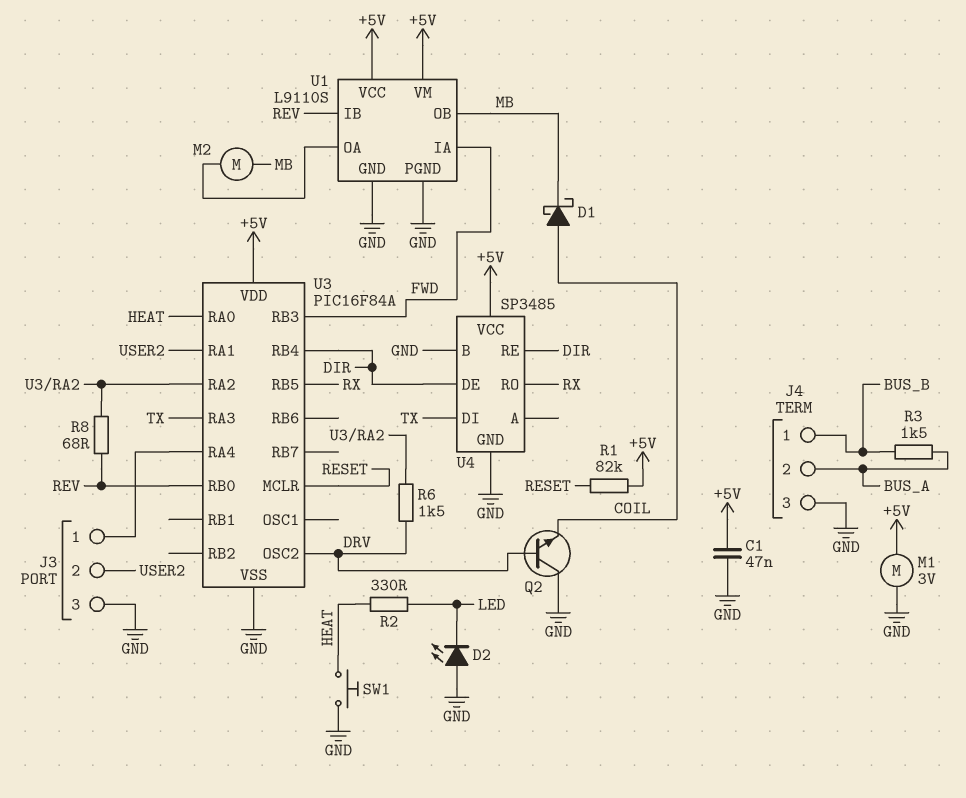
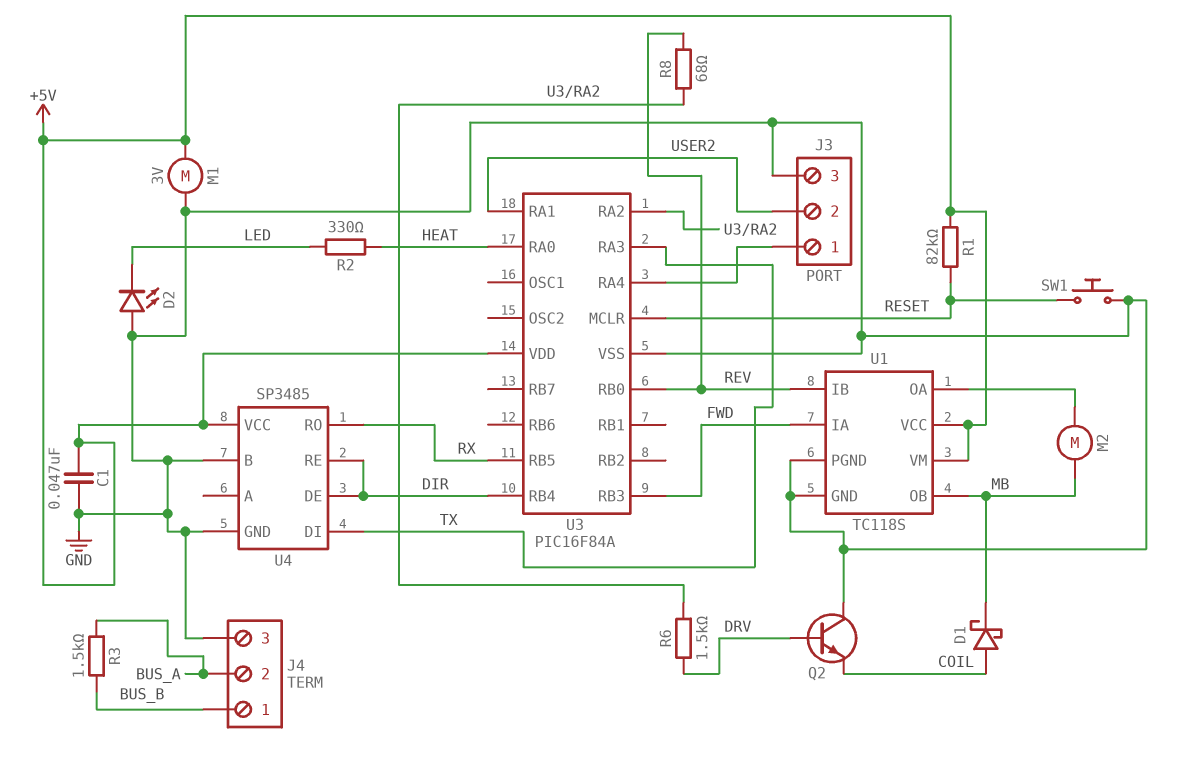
SW1: button (GND, HEAT) -> button (GND, RESET)
U1: L9110S -> TC118S
U3 pin OSC2: DRV -> none

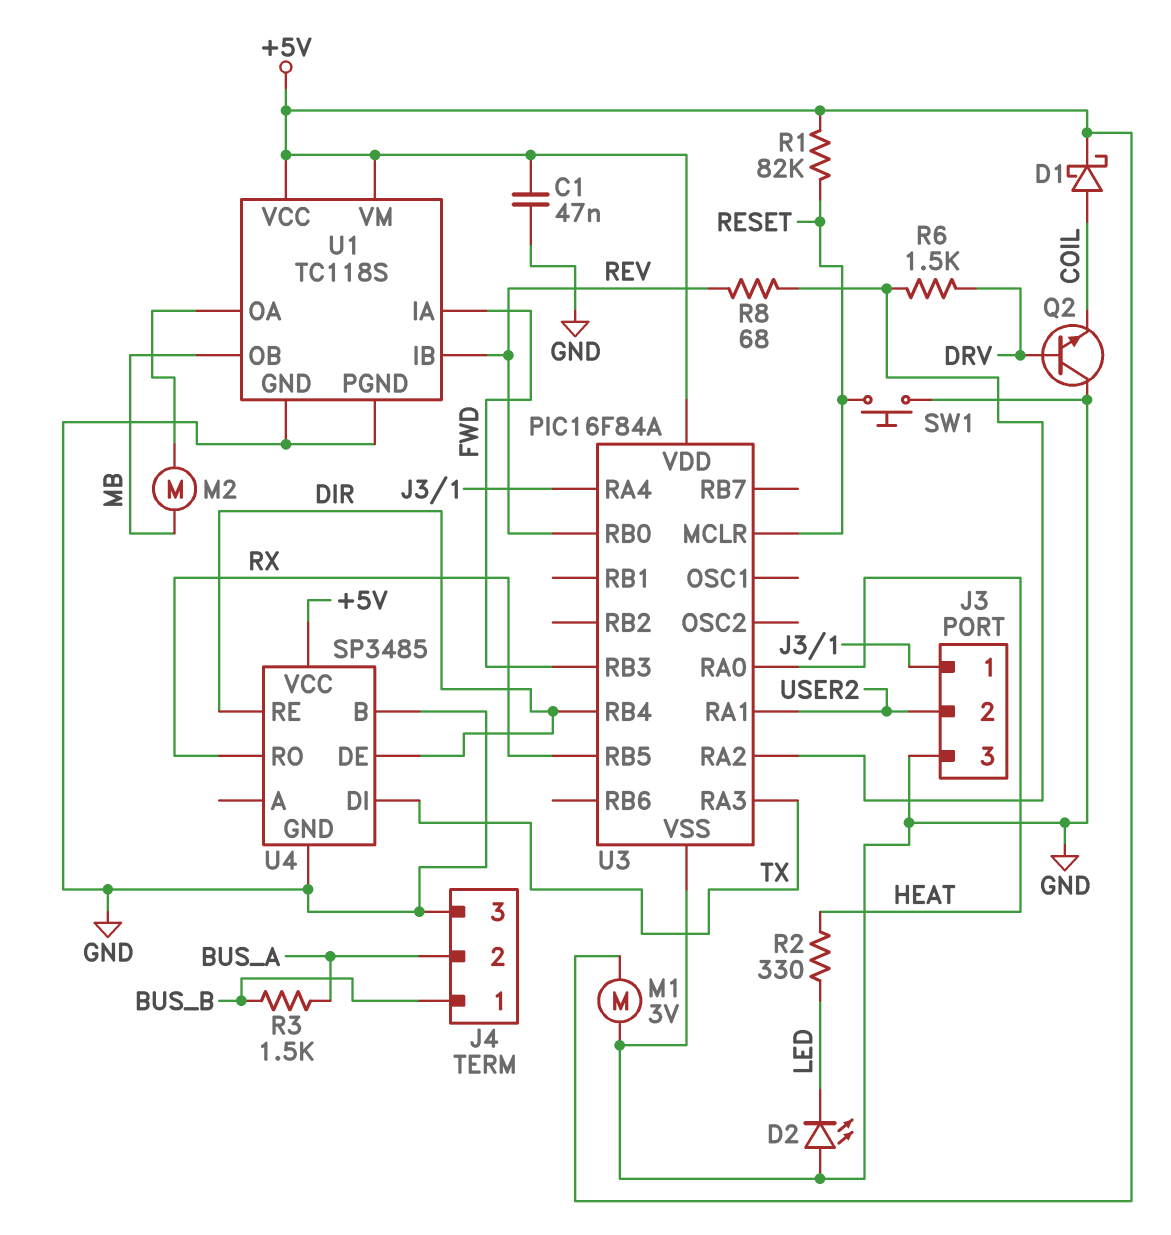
D1: schottky (A COIL, K MB) -> schottky (A COIL, K +5V)

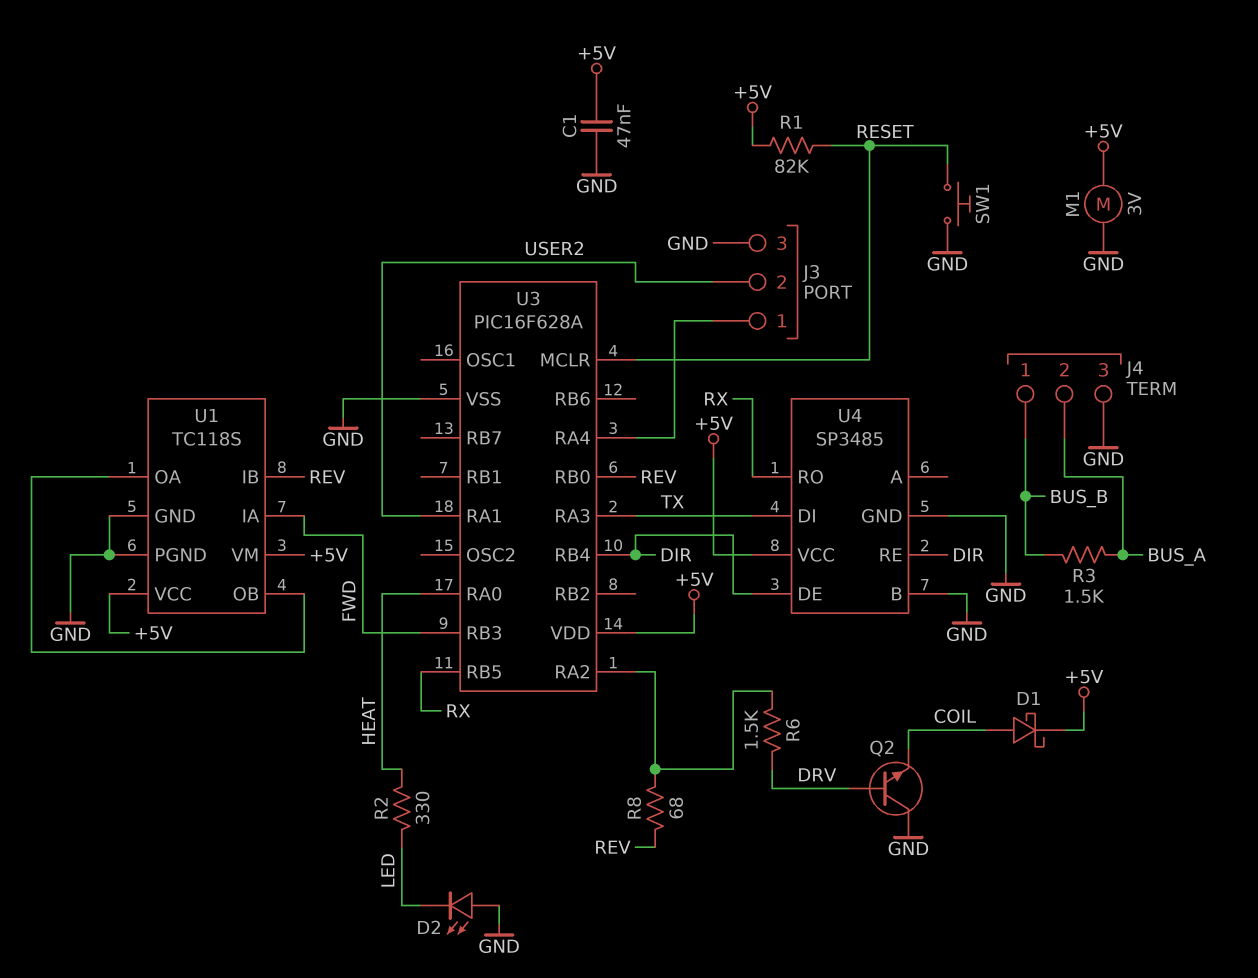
M2: motor (MB, U1/OA) -> none
U1 pin OB: MB -> U1/OA
U3: PIC16F84A -> PIC16F628A

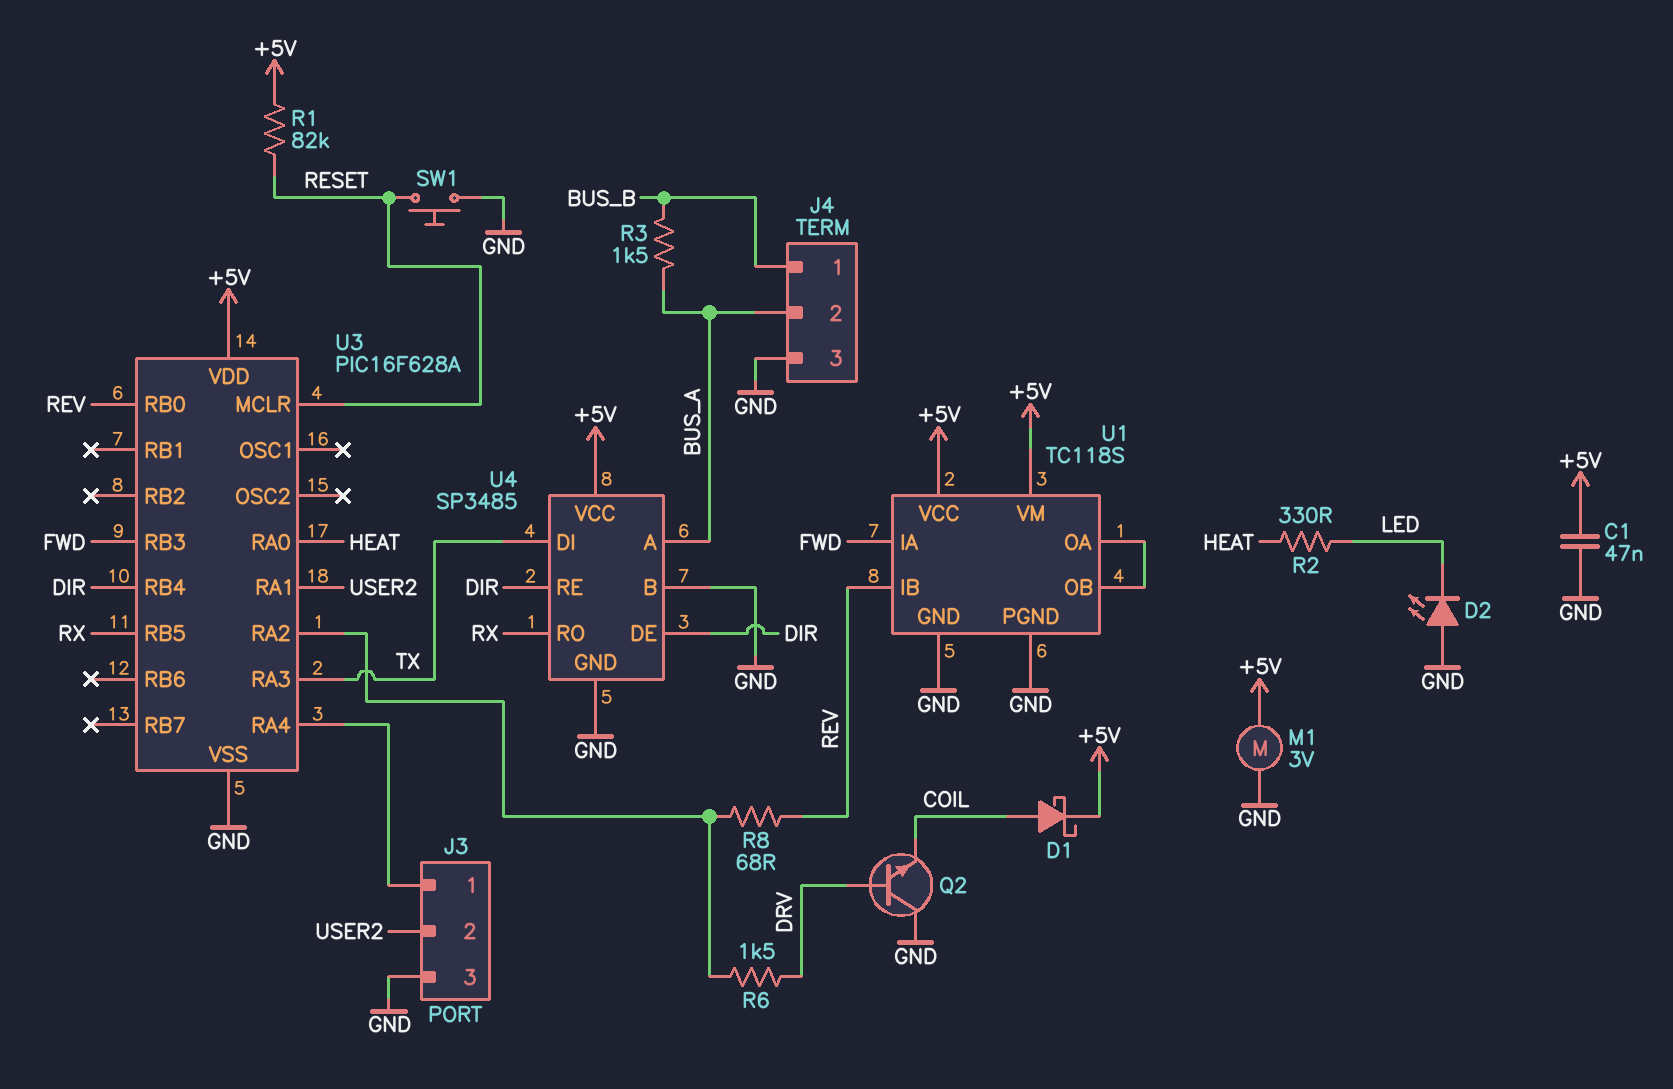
U4 pin A: none -> BUS_A

